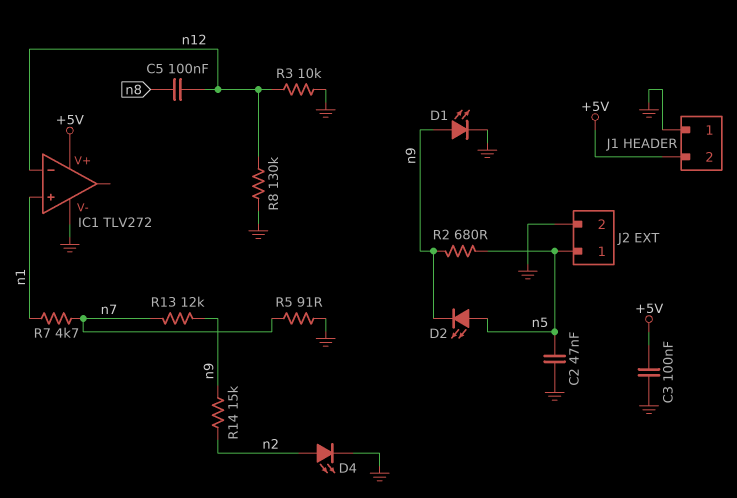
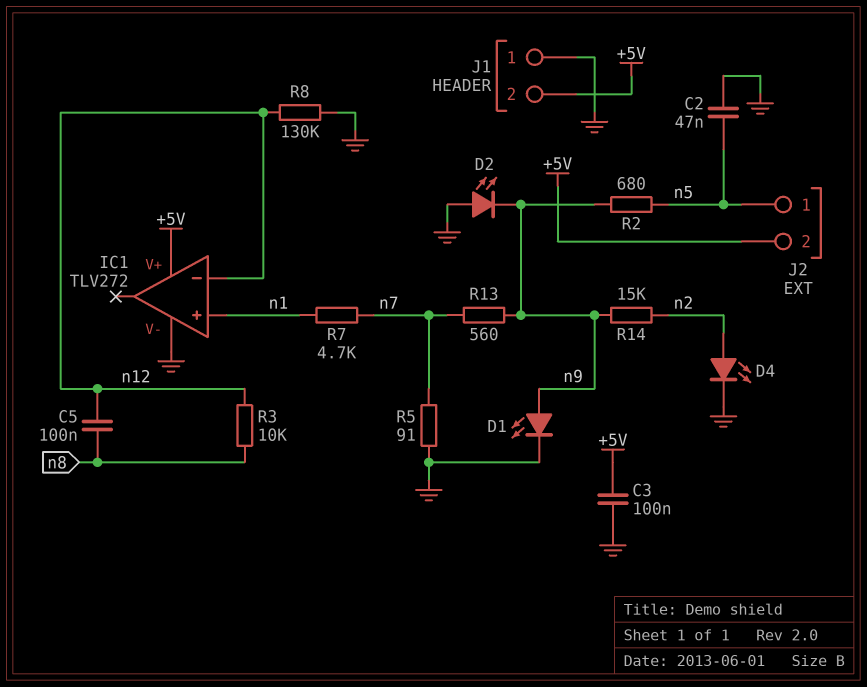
D2: LED (A n5, K n9) -> LED (A GND, K n9)
J2 pin 2: GND -> +5V
R3: 10k (GND, n12) -> 10k (n8, n12)
R13: 12k (n7, n9) -> 560 (n7, n9)

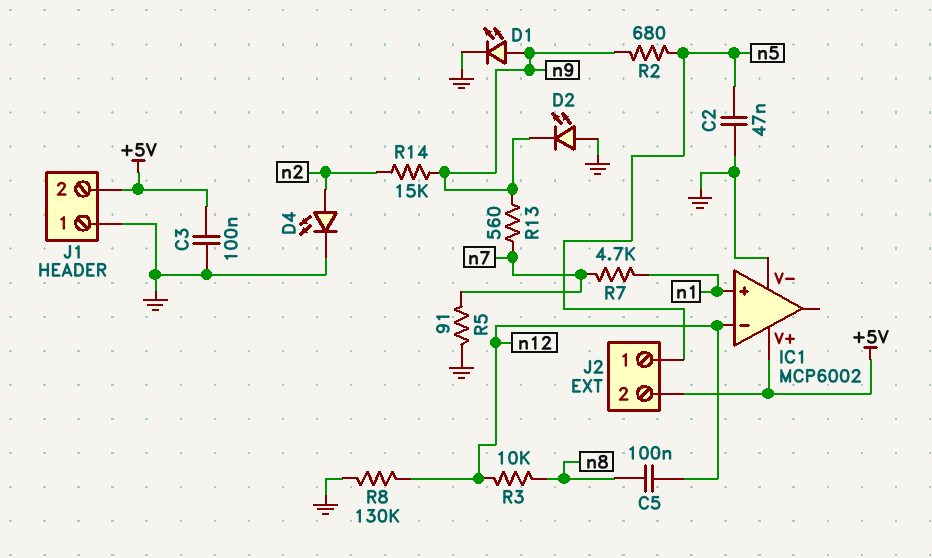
IC1: TLV272 -> MCP6002

